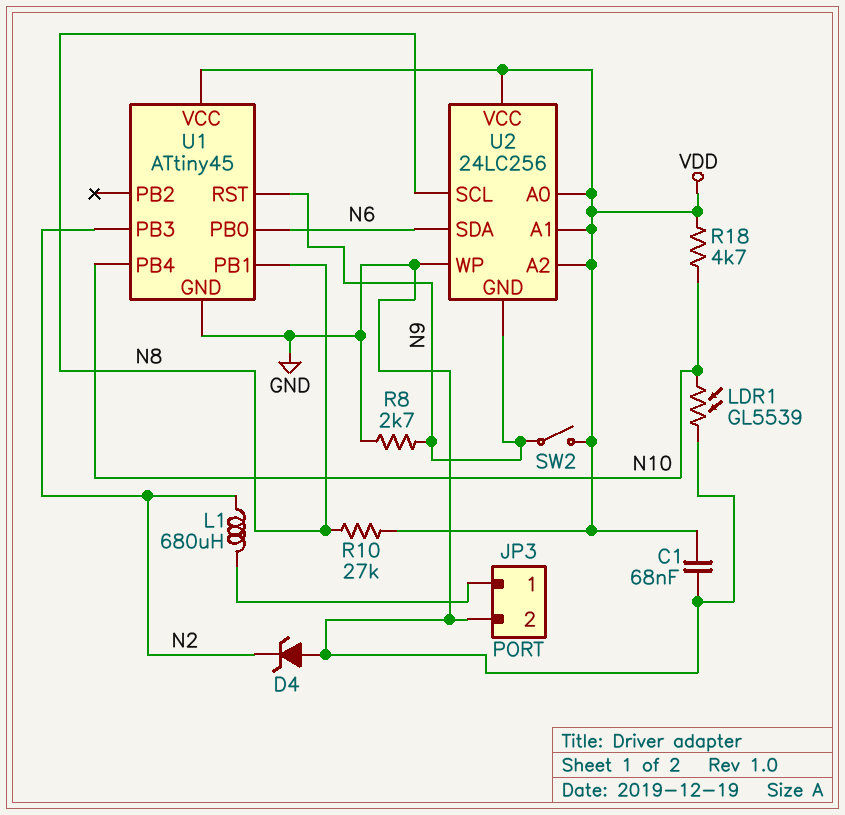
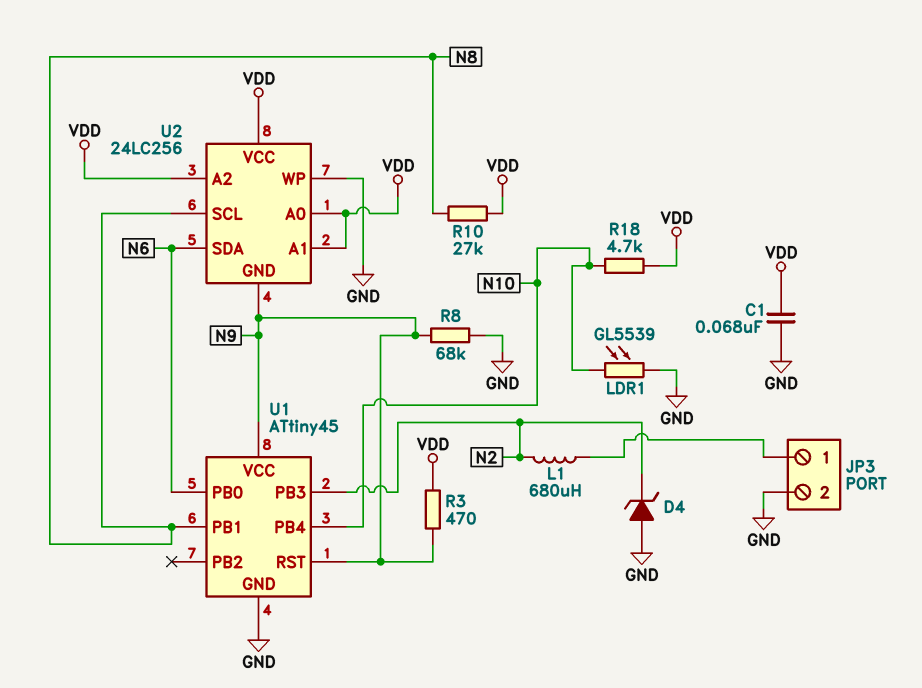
R3: none -> 470 (N9, VDD)
R8: 2.7k (GND, N9) -> 68k (GND, N9)
SW2: switch (N9, VDD) -> none
U1 pin VCC: VDD -> N9

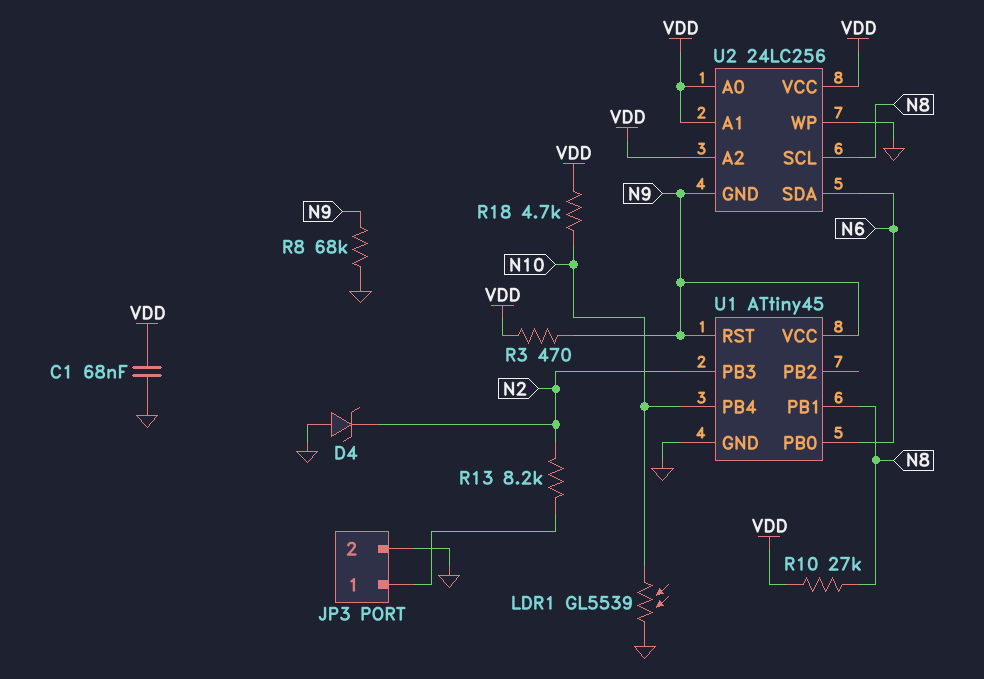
L1: 680uH (JP3/1, N2) -> none
R13: none -> 8.2k (JP3/1, N2)

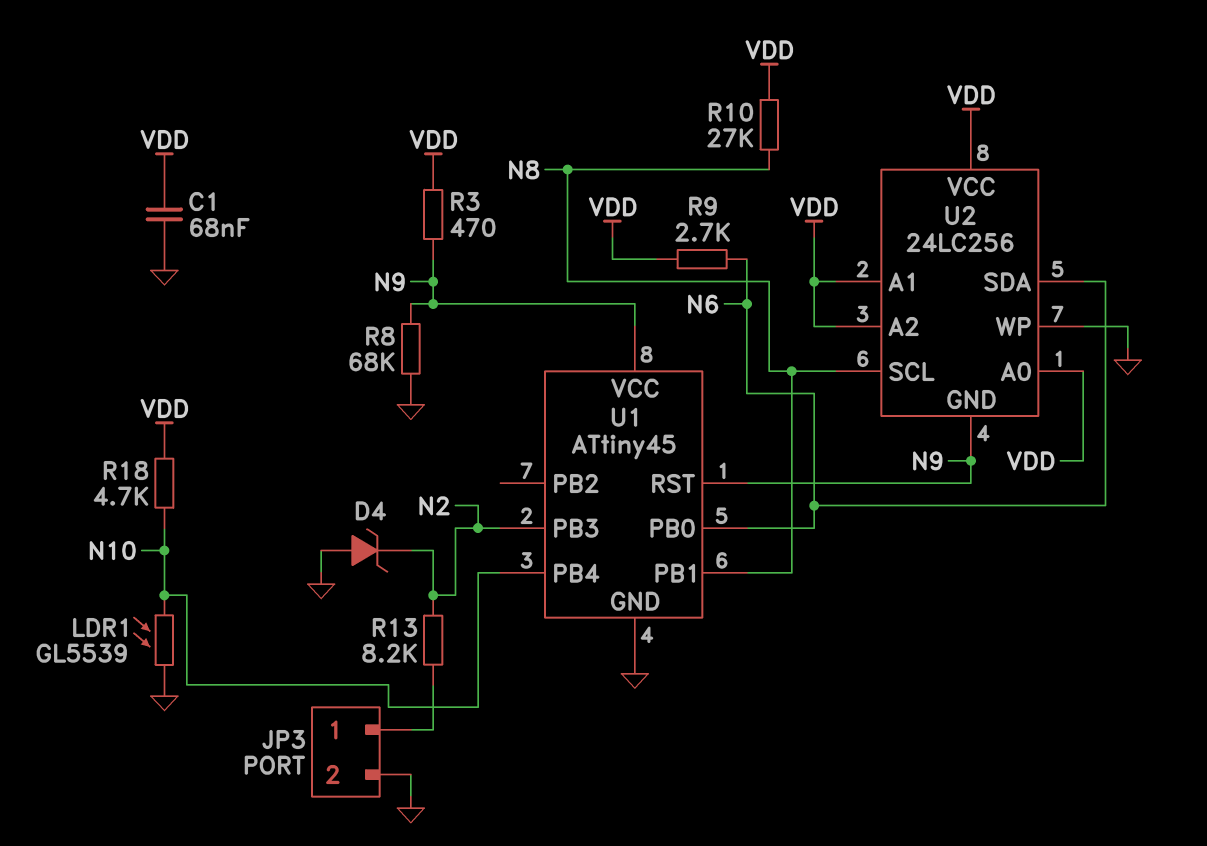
R9: none -> 2.7k (N6, VDD)

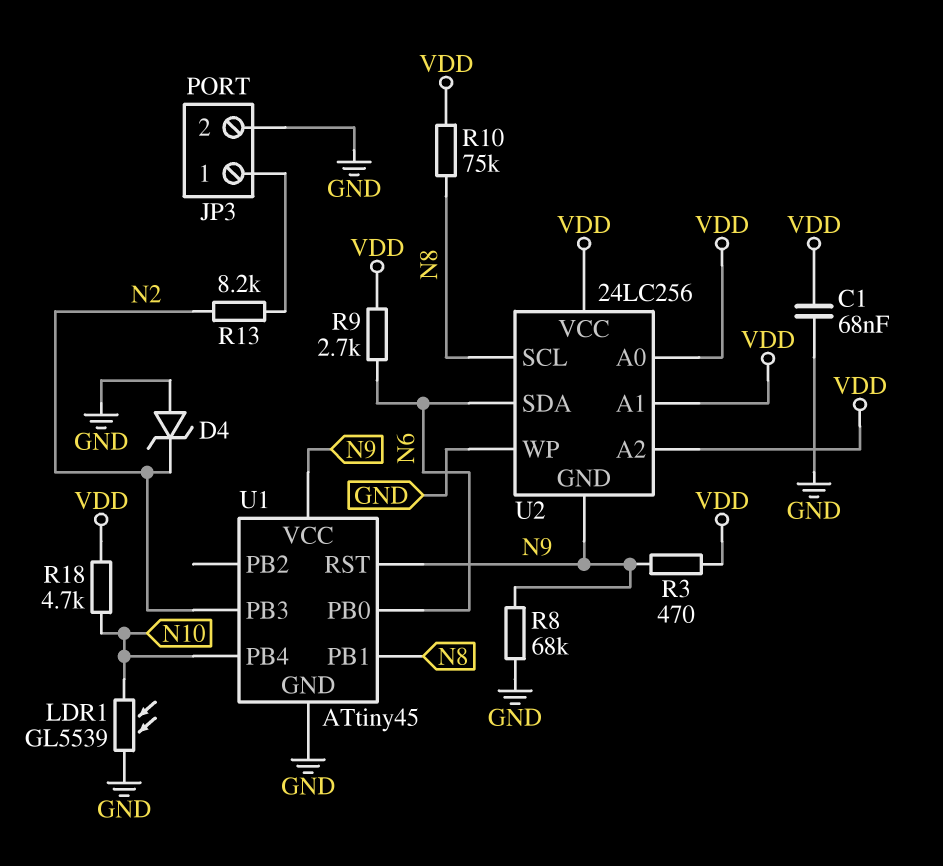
R10: 27k (N8, VDD) -> 75k (N8, VDD)

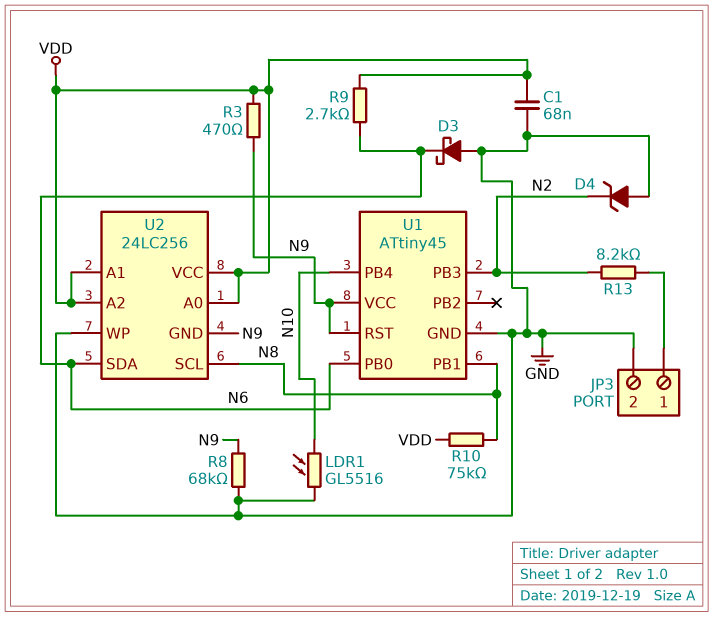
D3: none -> schottky (A GND, K N6)
LDR1: GL5539 (GND, N10) -> GL5516 (GND, N10)
R18: 4.7k (N10, VDD) -> none

